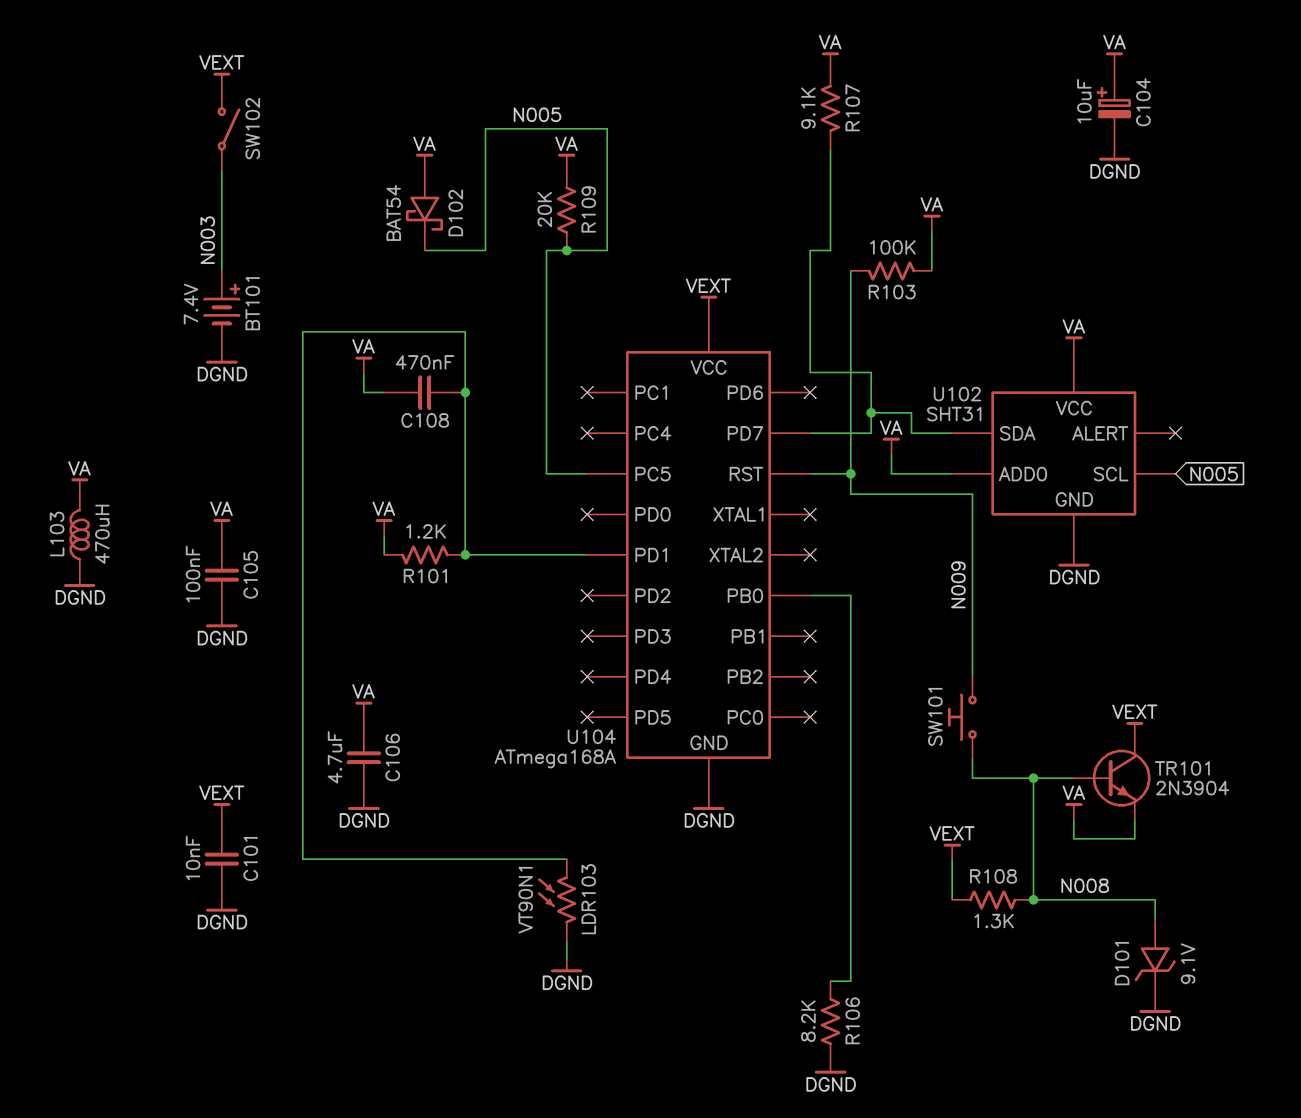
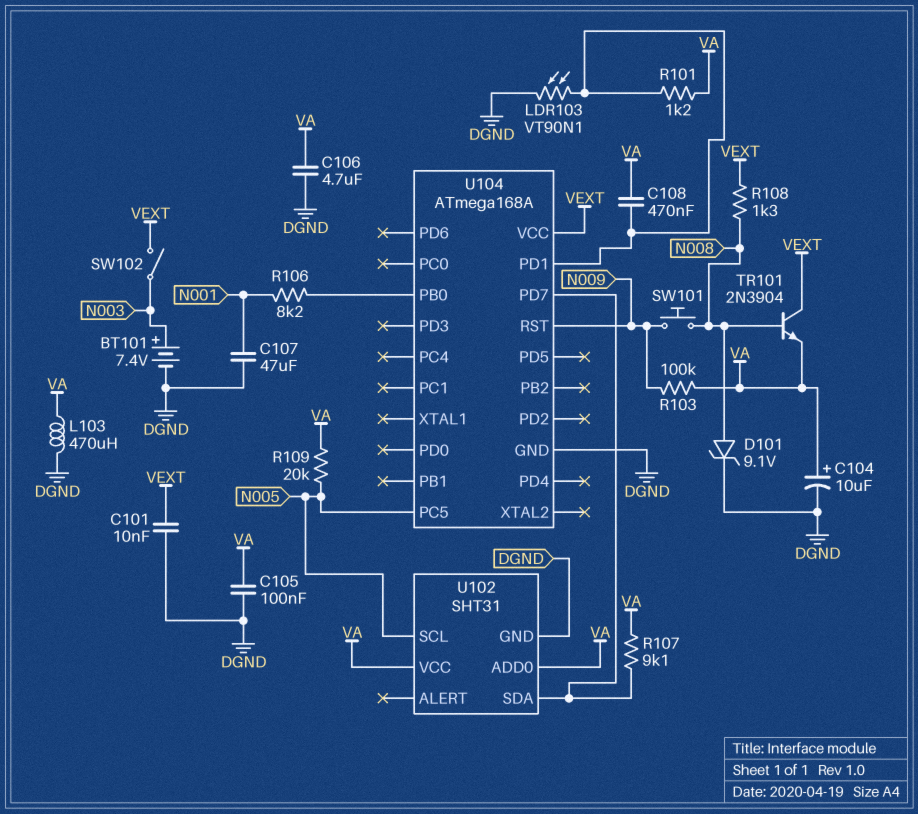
C107: none -> 47uF (DGND, N001)
D102: schottky BAT54 (A VA, K N005) -> none
R106: 8.2k (DGND, U104/PB0) -> 8.2k (N001, U104/PB0)

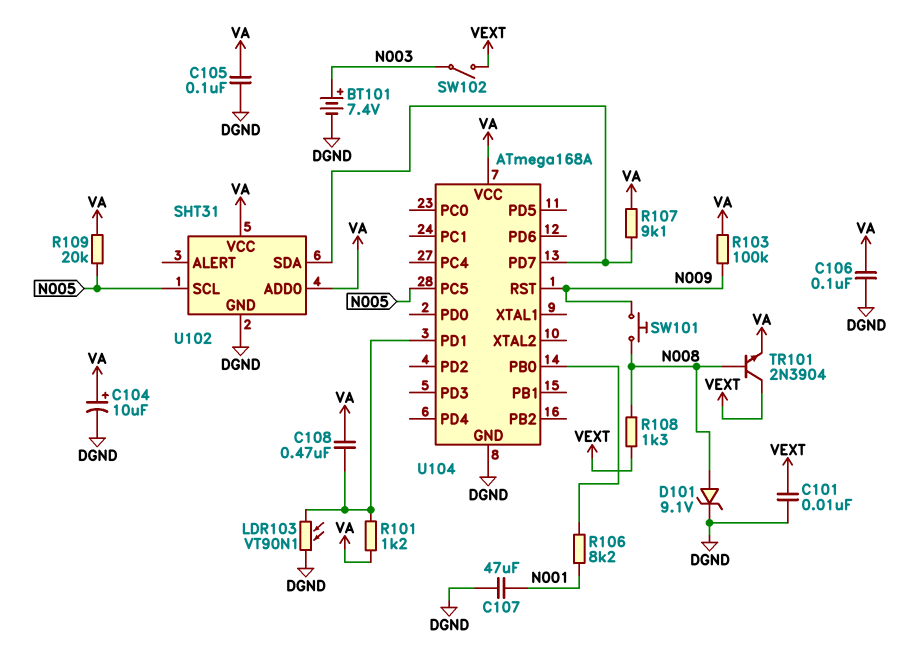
C106: 4.7uF (DGND, VA) -> 100nF (DGND, VA)
L103: 470uH (DGND, VA) -> none
U104 pin VCC: VEXT -> VA

